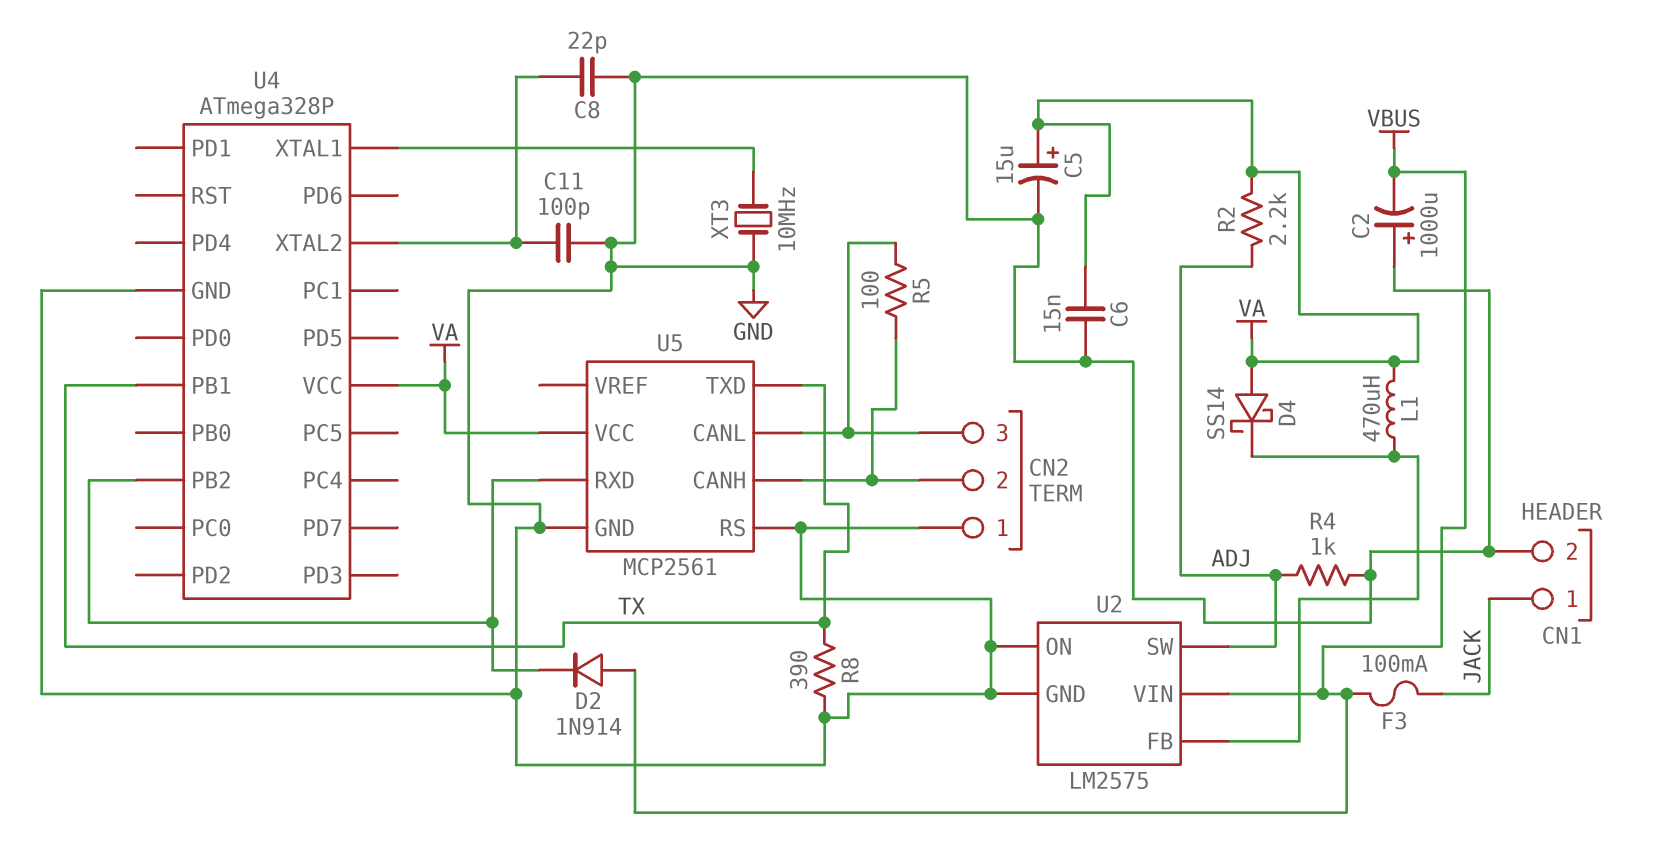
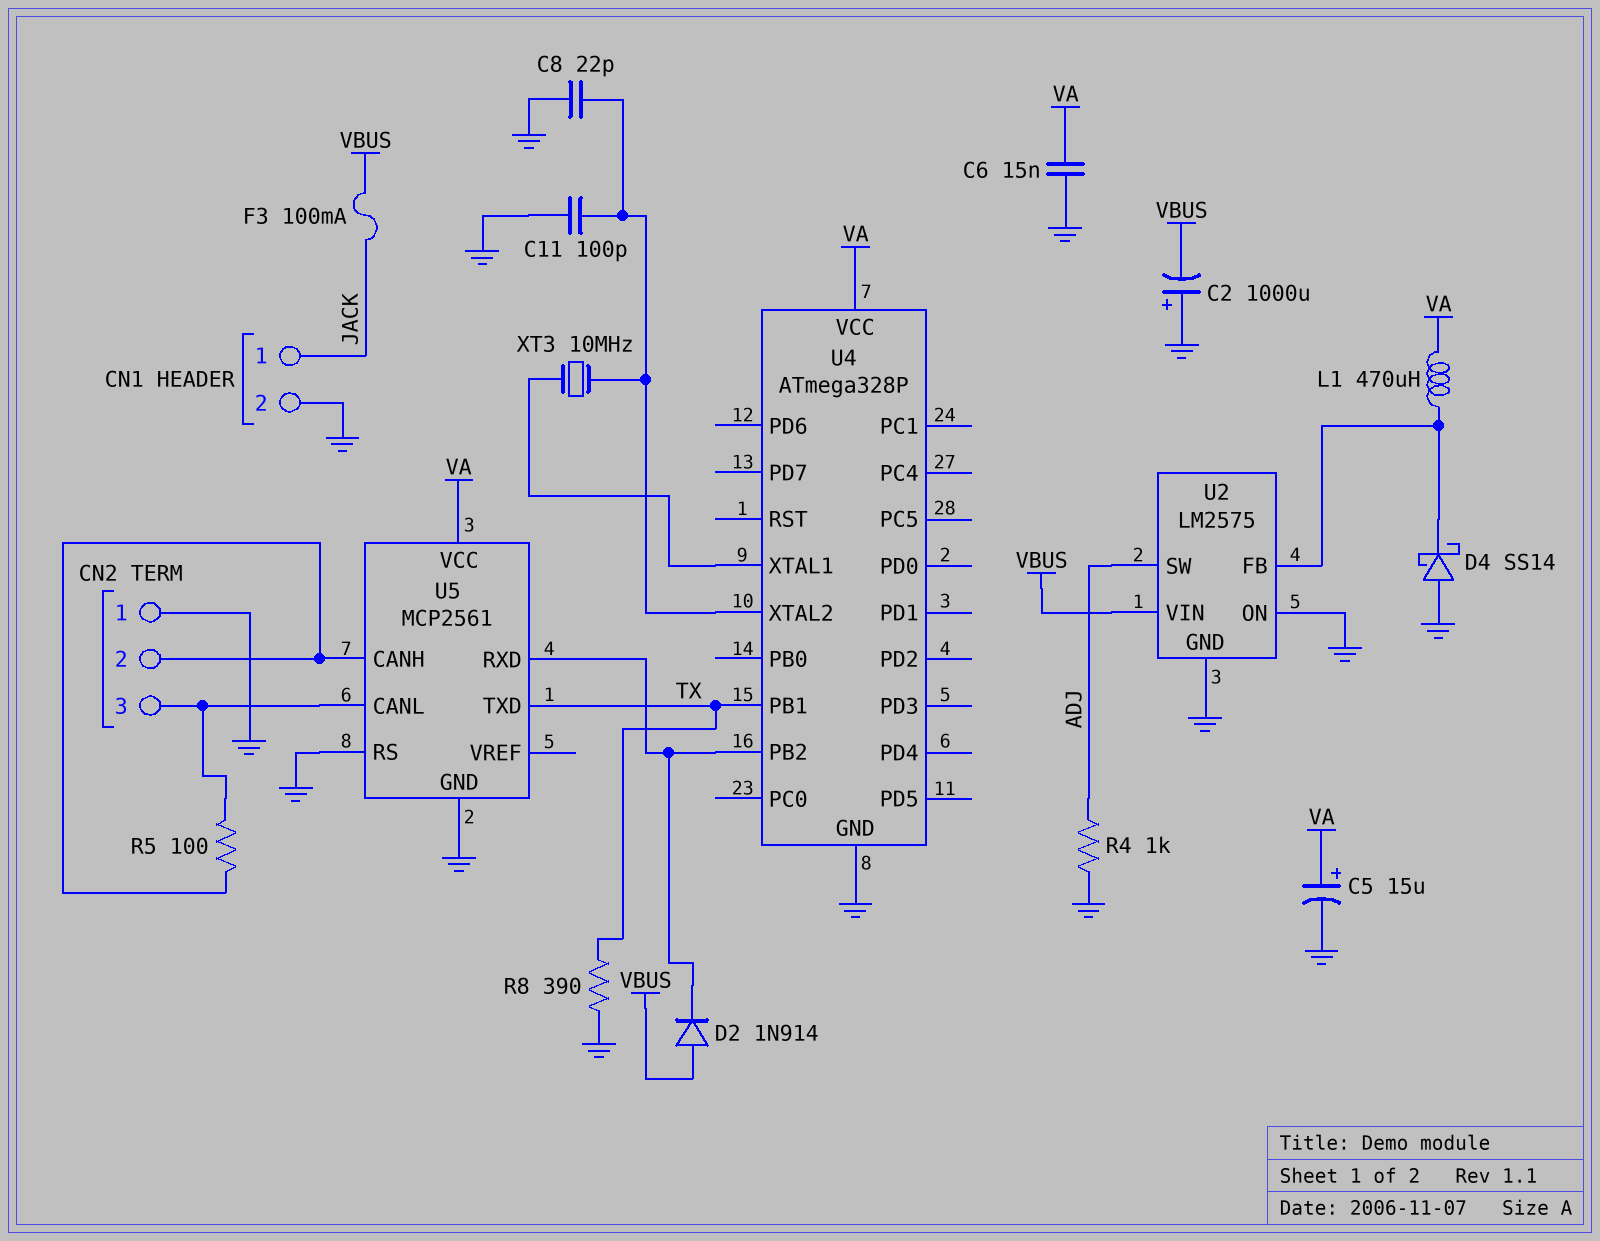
D4: schottky SS14 (A VA, K U2/FB) -> schottky SS14 (A GND, K U2/FB)
R2: 2.2k (ADJ, VA) -> none
XT3: 10MHz (GND, U4/XTAL1) -> 10MHz (U4/XTAL1, U4/XTAL2)

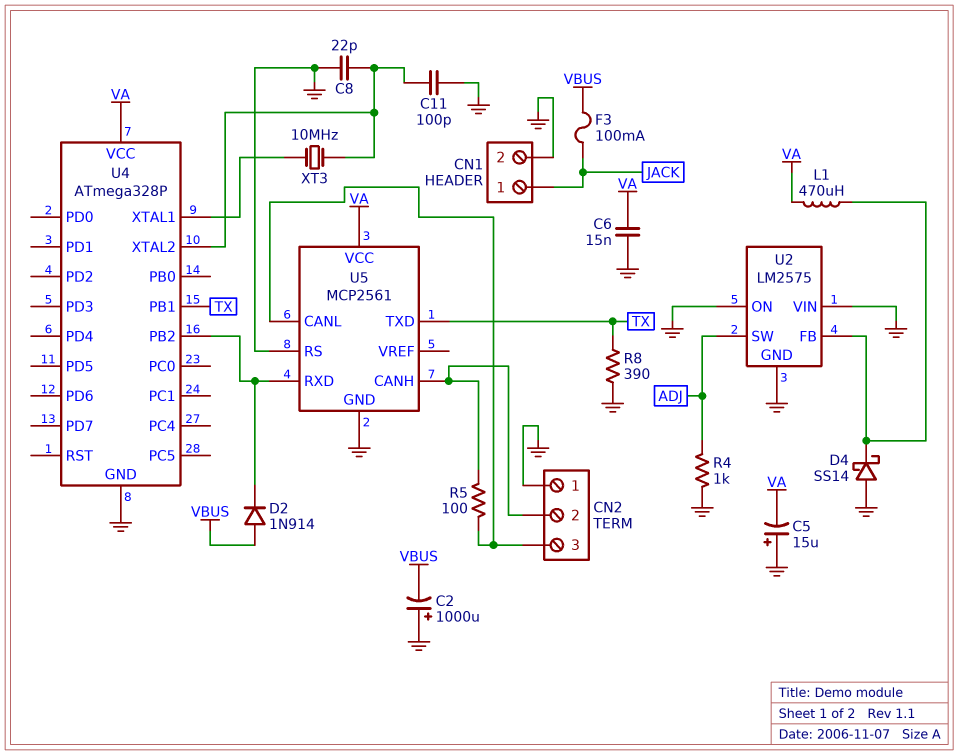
C5: 15uF (plus VA, minus GND) -> 15uF (plus GND, minus VA)
U2 pin VIN: VBUS -> GND

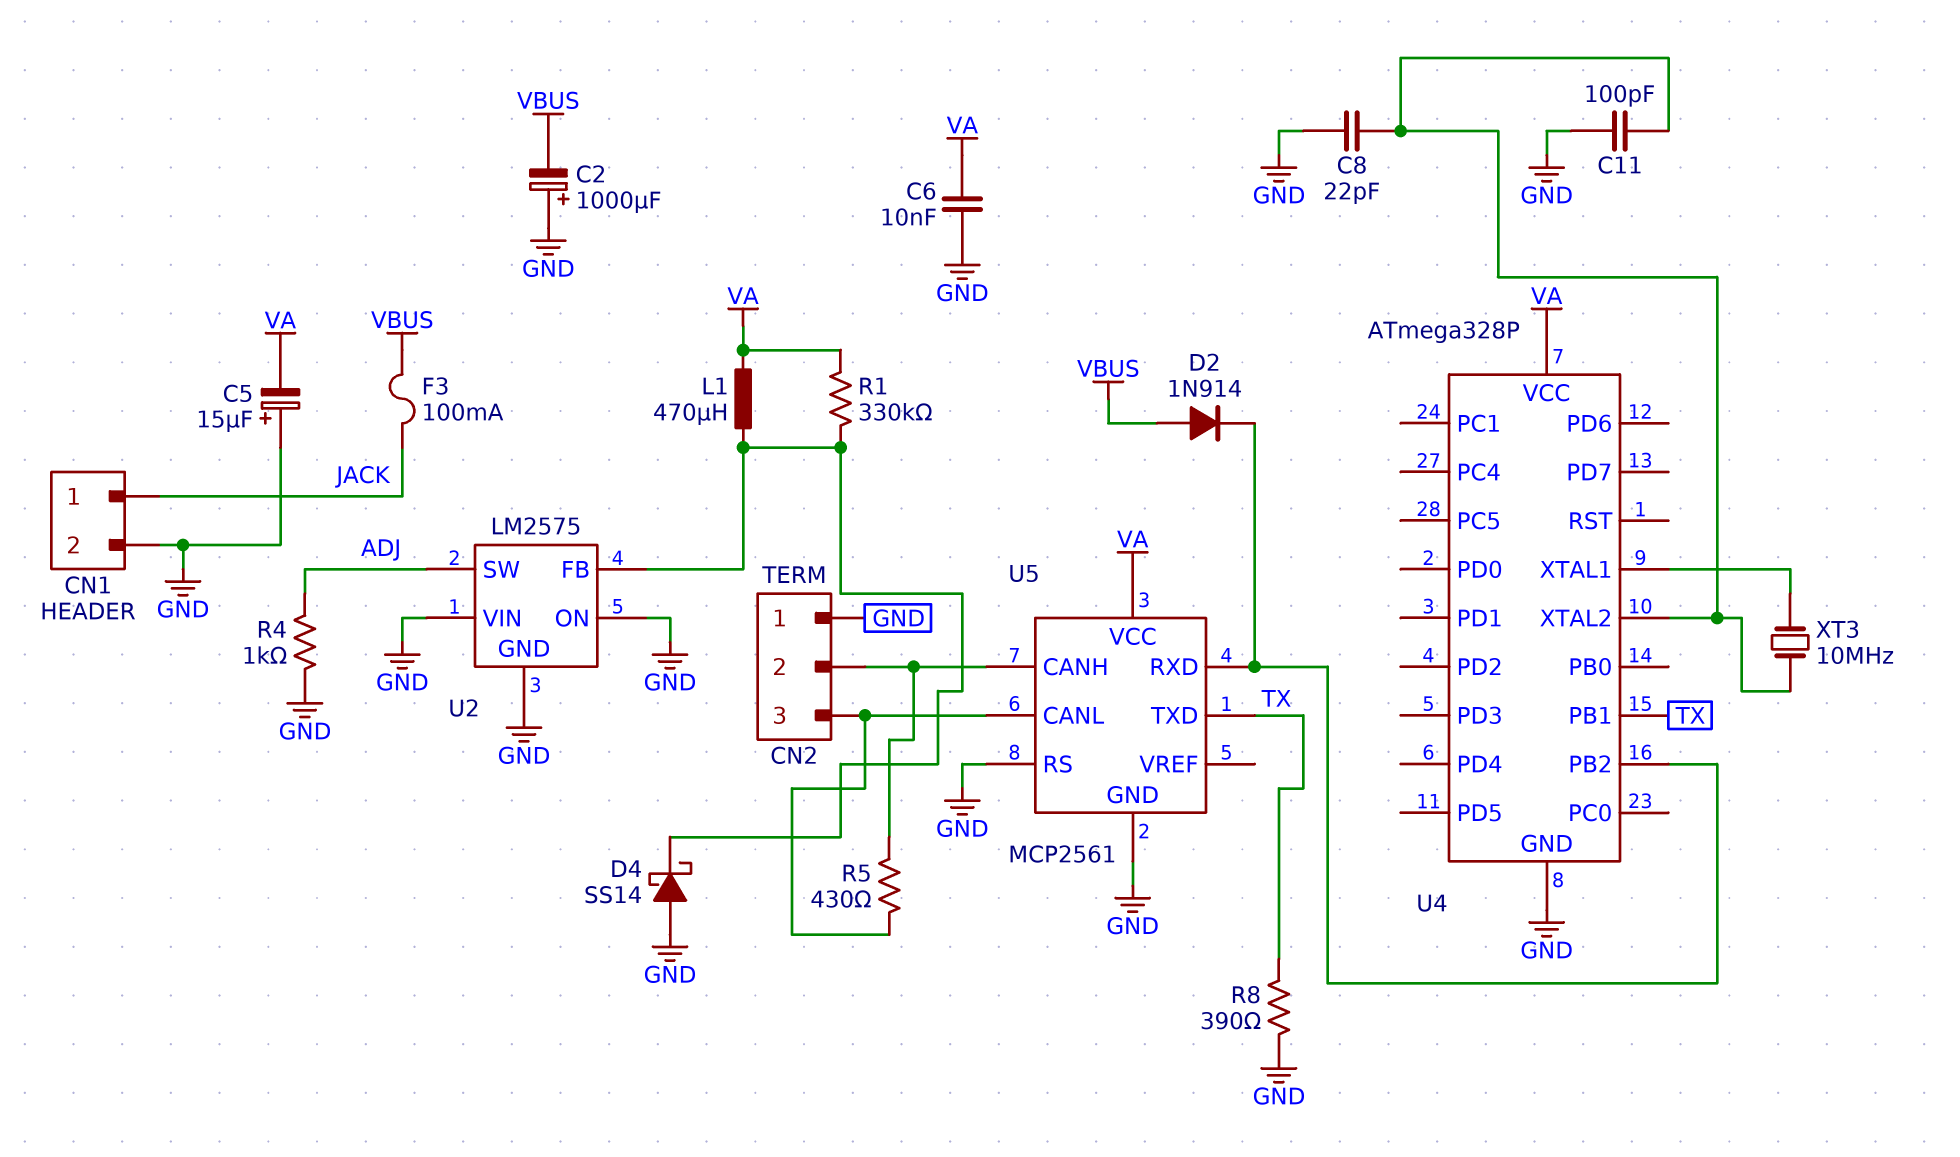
C6: 15nF (GND, VA) -> 10nF (GND, VA)
R1: none -> 330k (U2/FB, VA)
R5: 100 (CN2/2, CN2/3) -> 430 (CN2/2, CN2/3)

